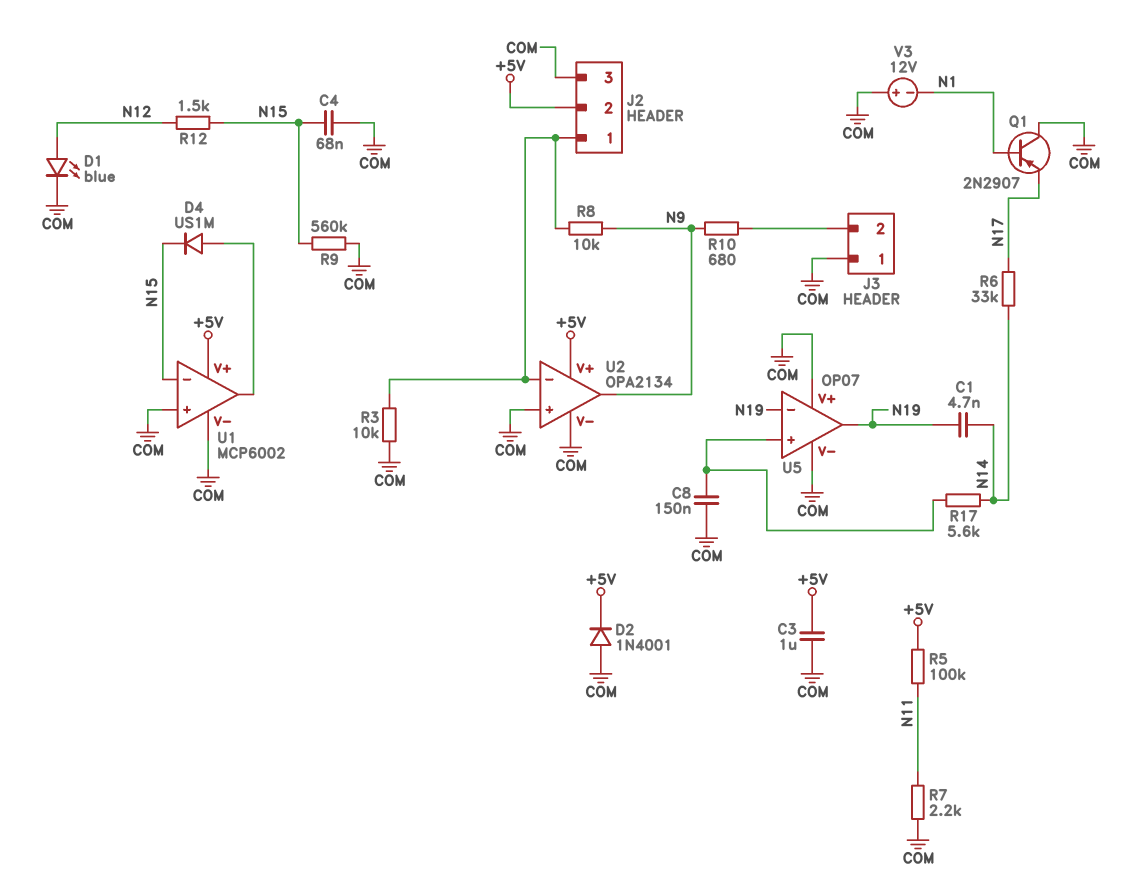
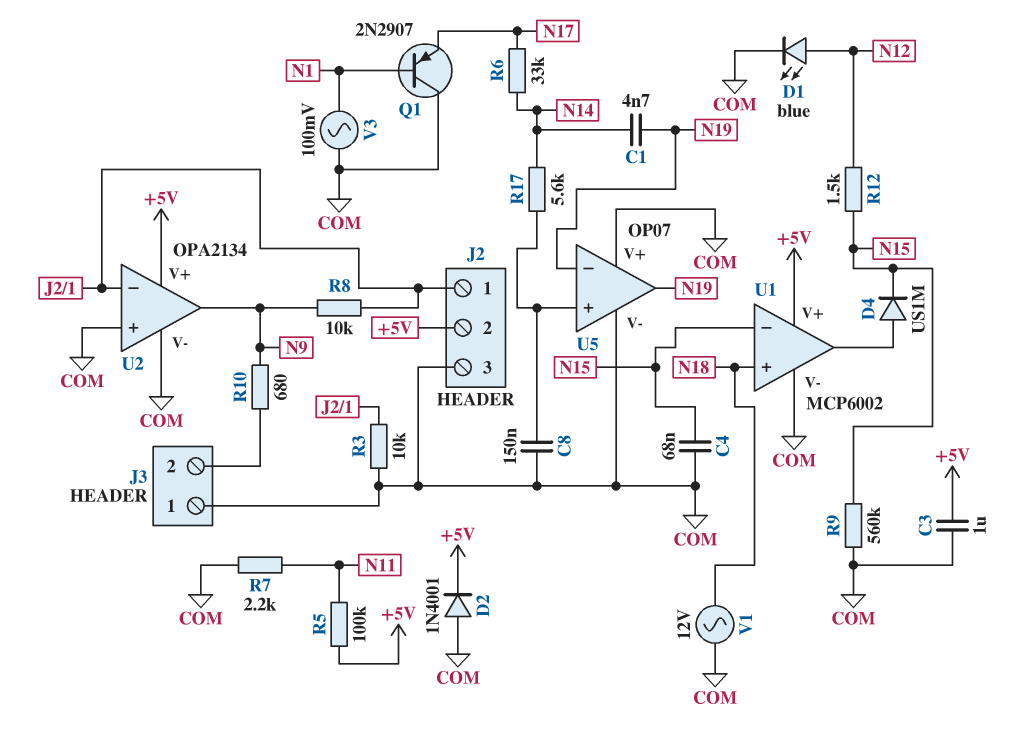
U1 pin in+: COM -> N18
V1: none -> AC 12V (COM, N18)
V3: 12V (plus COM, minus N1) -> AC 100mV (COM, N1)

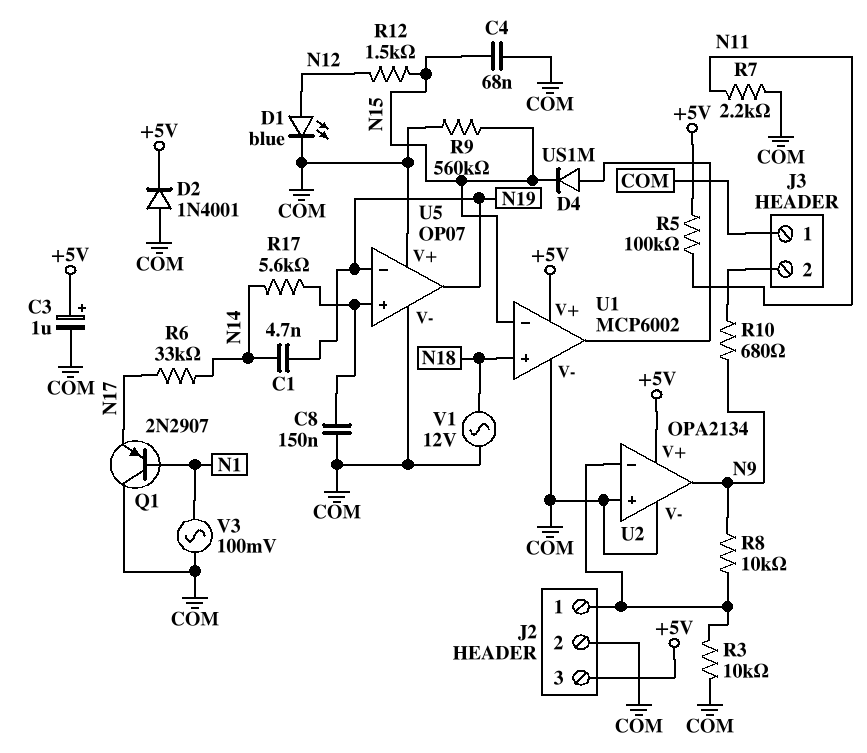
C3: 1uF (+5V, COM) -> 1uF (plus +5V, minus COM)
J2 pin 2: +5V -> COM
J2 pin 3: COM -> +5V

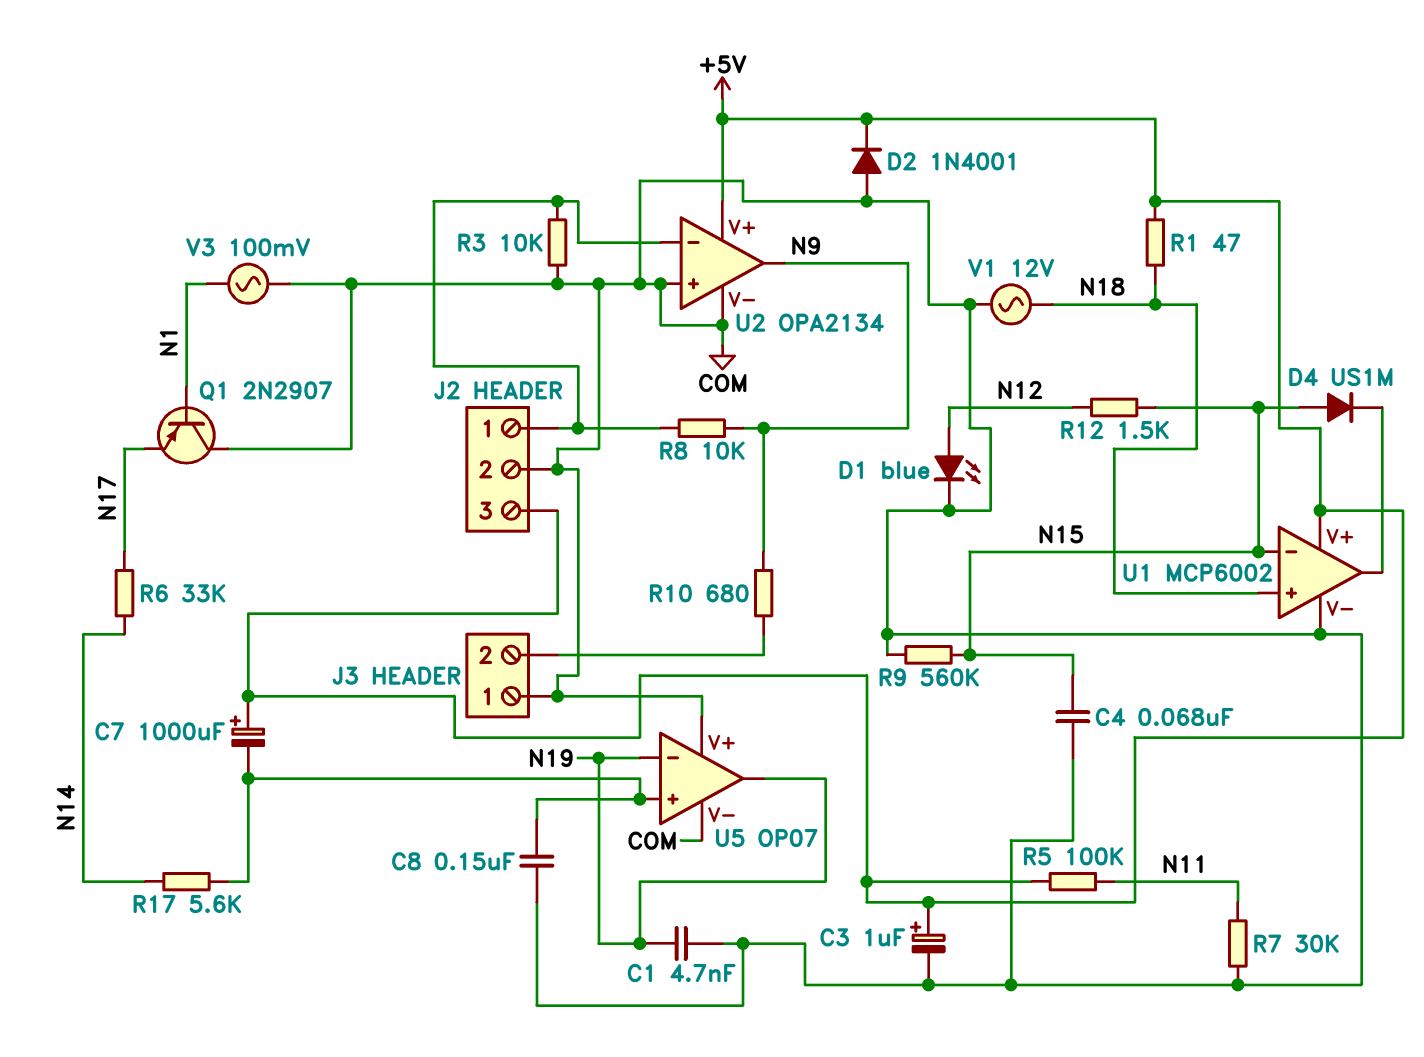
C1: 4.7nF (N14, N19) -> 4.7nF (COM, N19)
C7: none -> 1000uF (plus +5V, minus U5/in+)
D4: diode US1M (A U1/out, K N15) -> diode US1M (A N15, K U1/out)
R1: none -> 47 (+5V, N18)
R7: 2.2k (COM, N11) -> 30k (COM, N11)

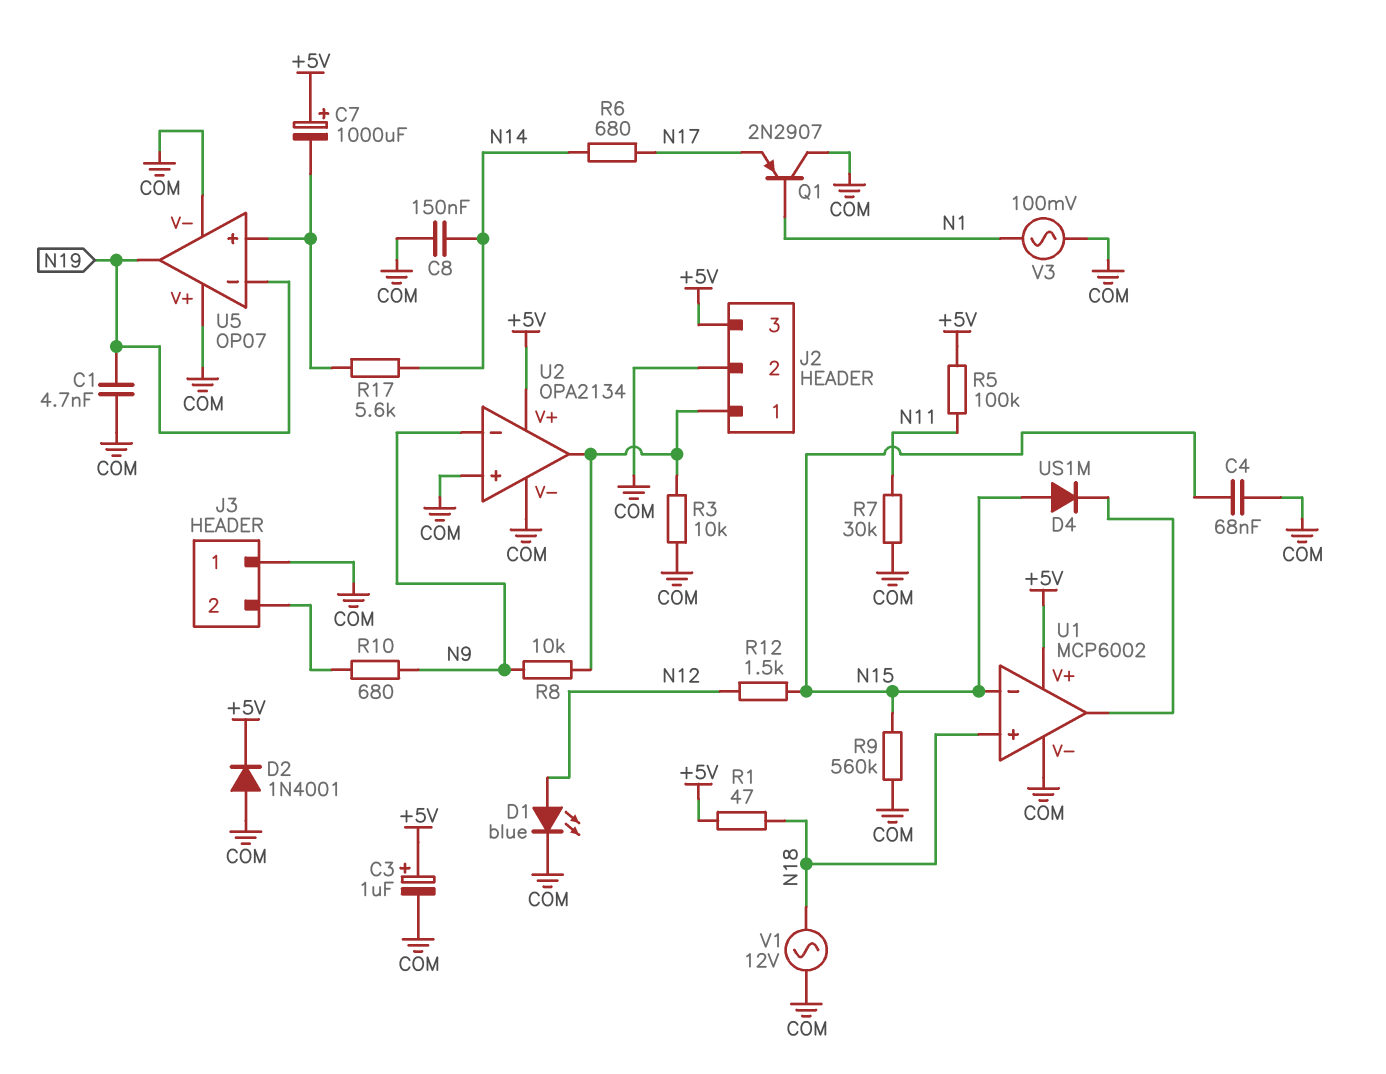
C8: 150nF (COM, U5/in+) -> 150nF (COM, N14)
R6: 33k (N14, N17) -> 680 (N14, N17)
U2 pin in-: J2/1 -> N9
U2 pin out: N9 -> J2/1

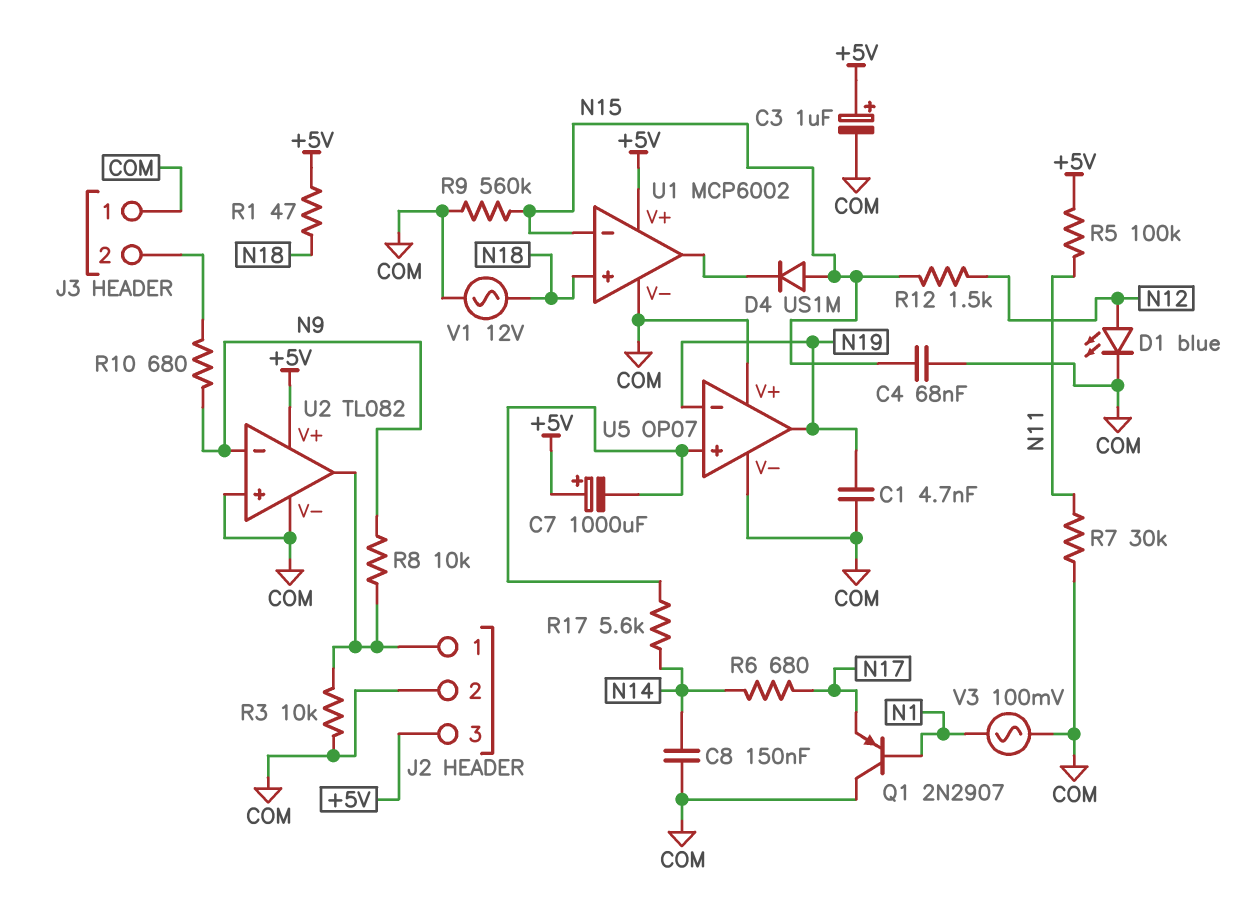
D2: diode 1N4001 (A COM, K +5V) -> none
U2: OPA2134 -> TL082

